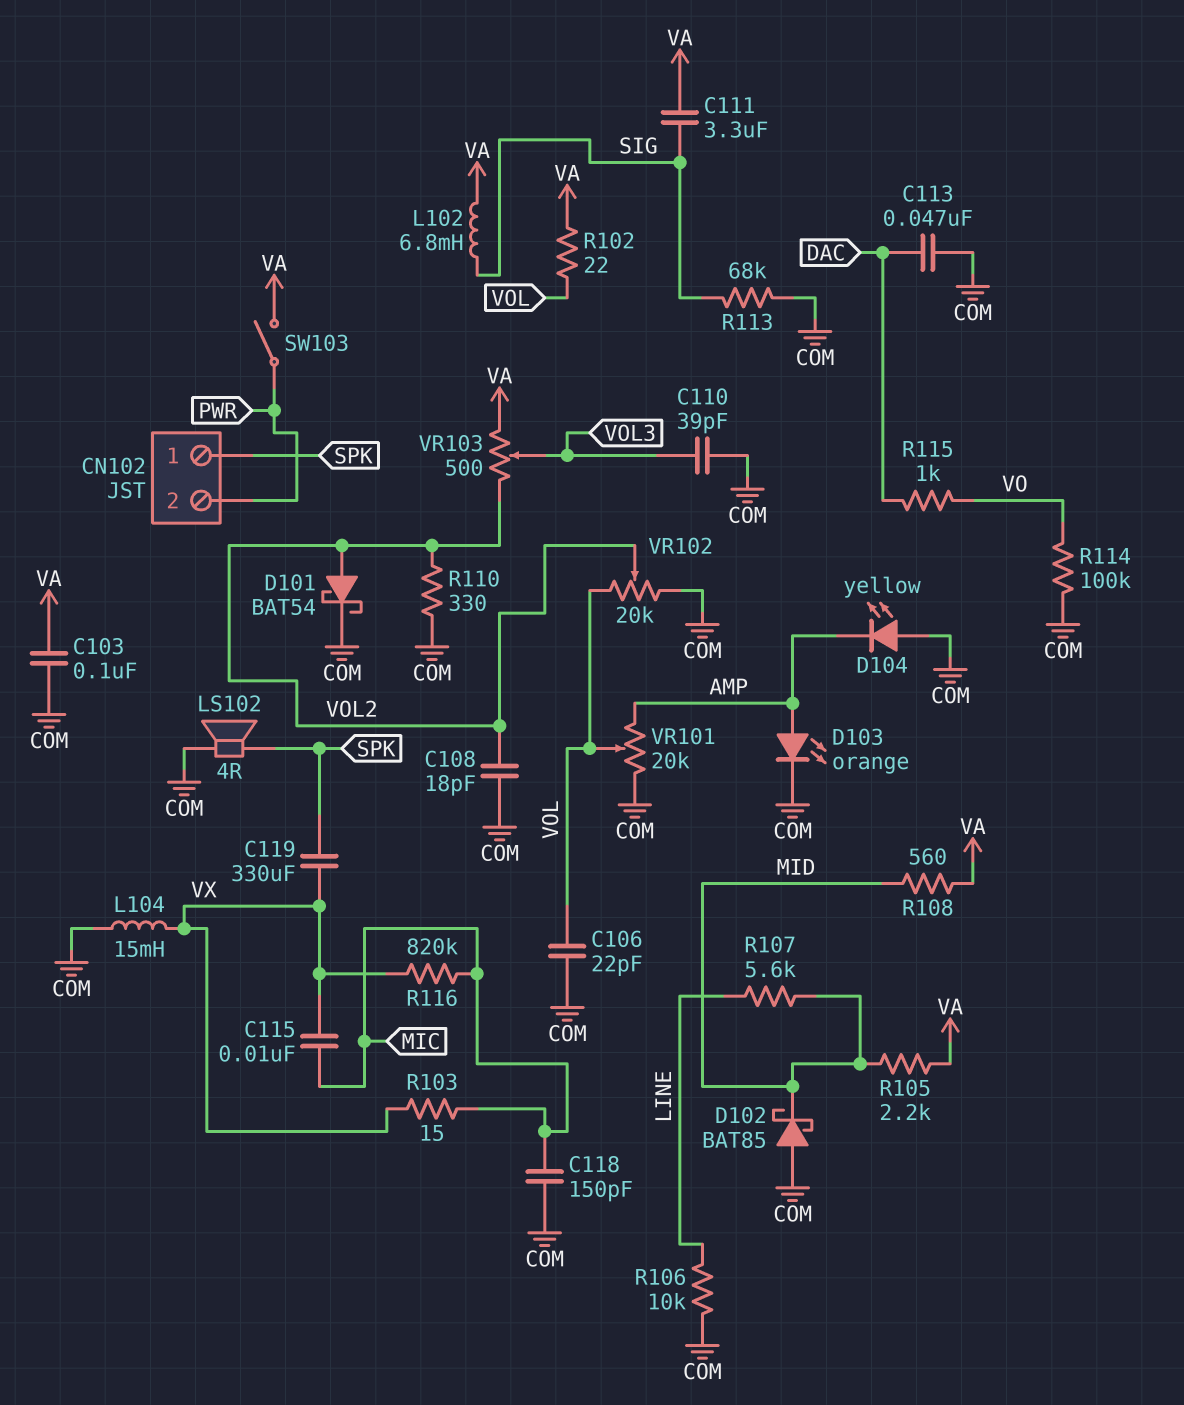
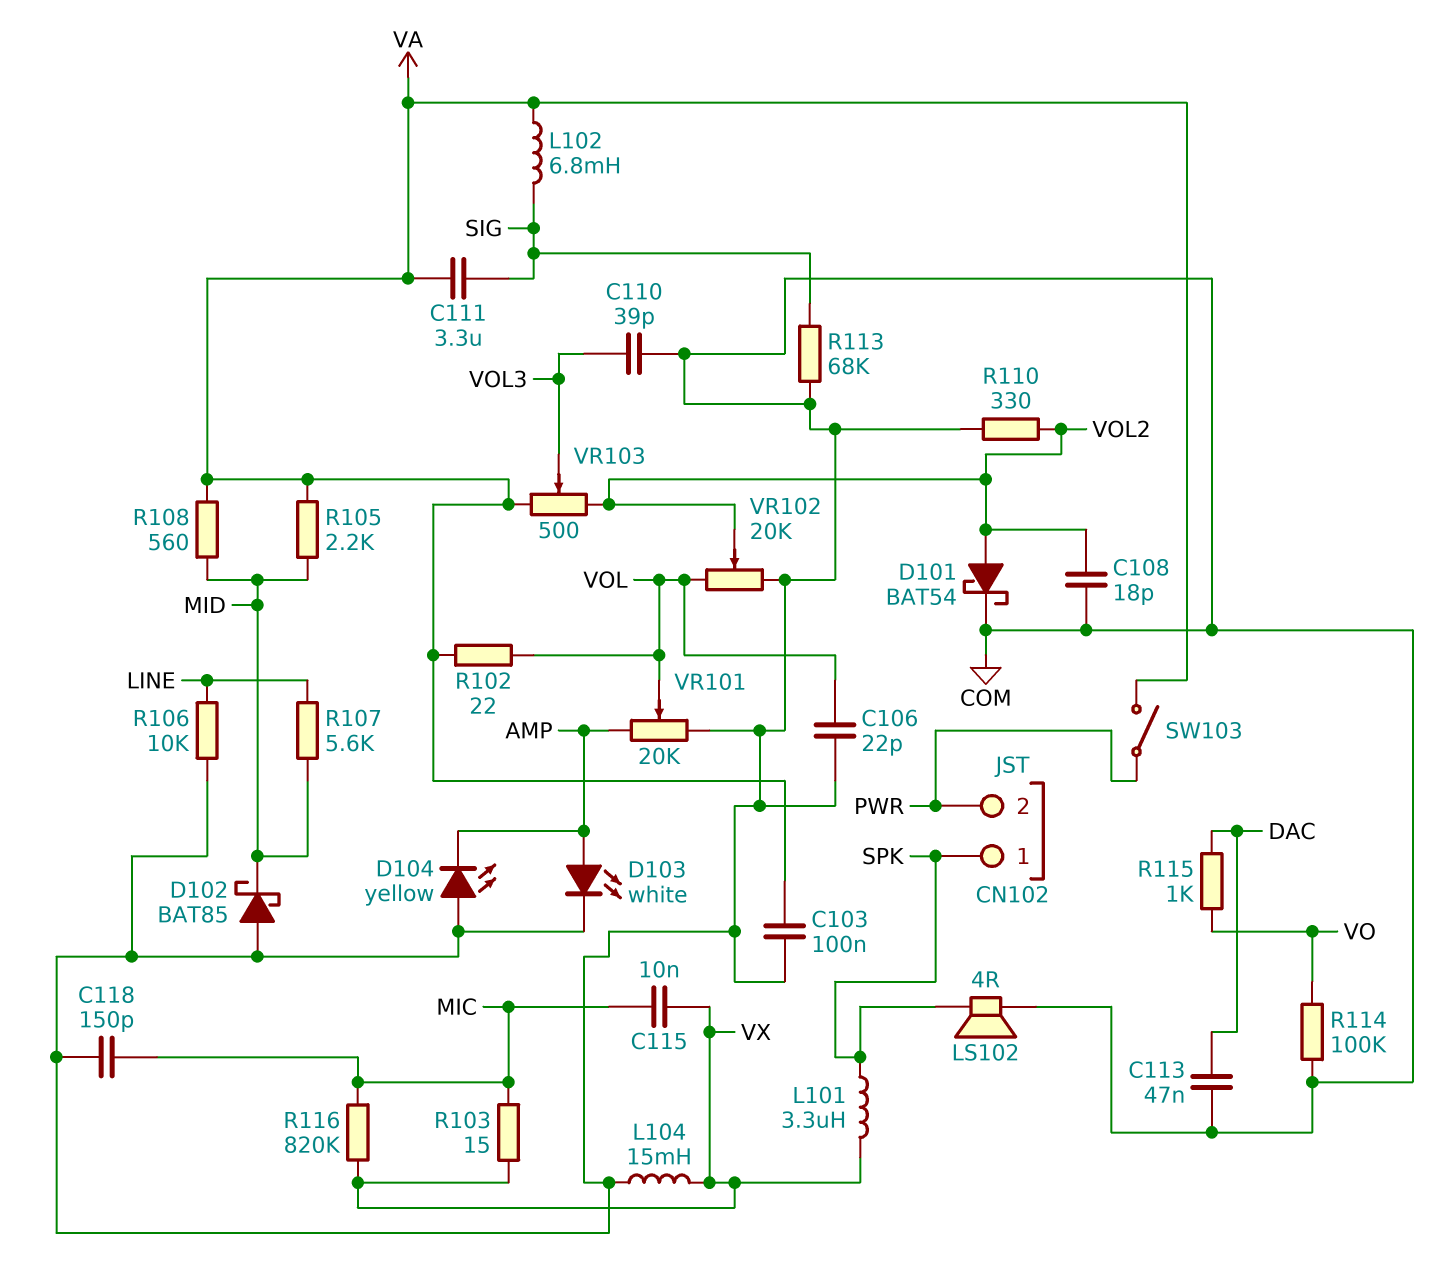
C119: 330uF (SPK, VX) -> none
D103: LED orange (A AMP, K COM) -> LED white (A AMP, K COM)
L101: none -> 3.3uH (SPK, VX)

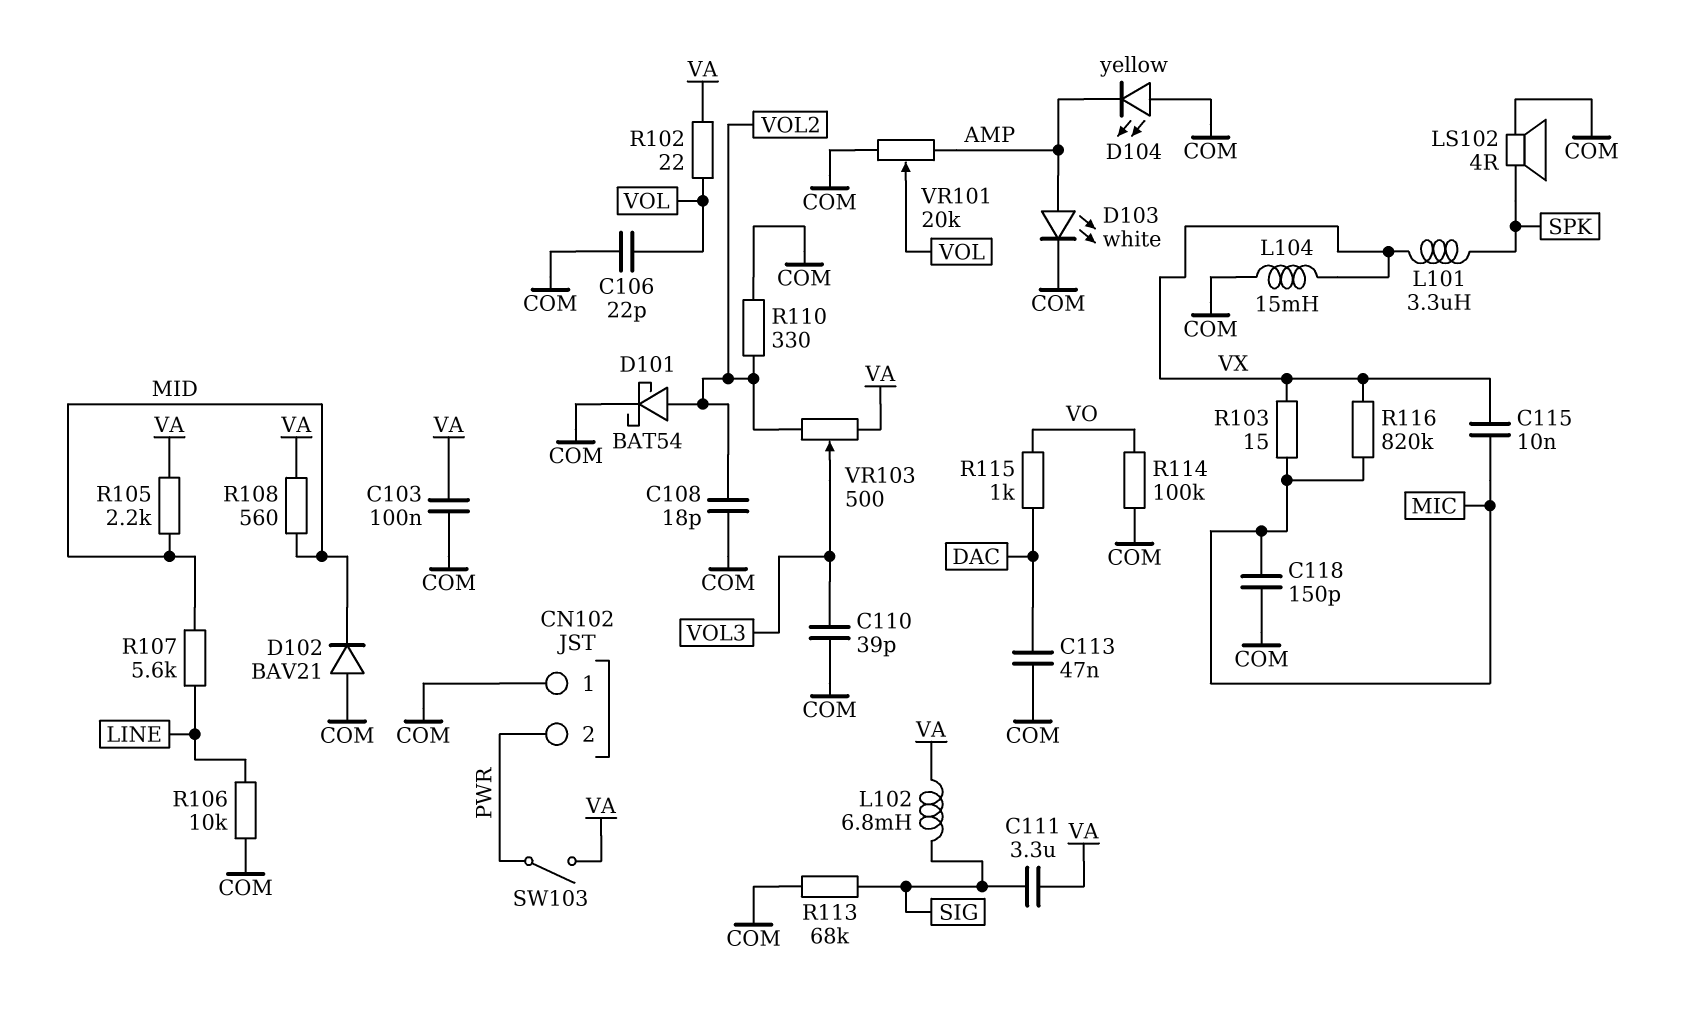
CN102 pin 1: SPK -> COM
D102: schottky BAT85 (A COM, K MID) -> diode BAV21 (A COM, K MID)
VR102: 20k (COM, VOL, wiper VOL2) -> none

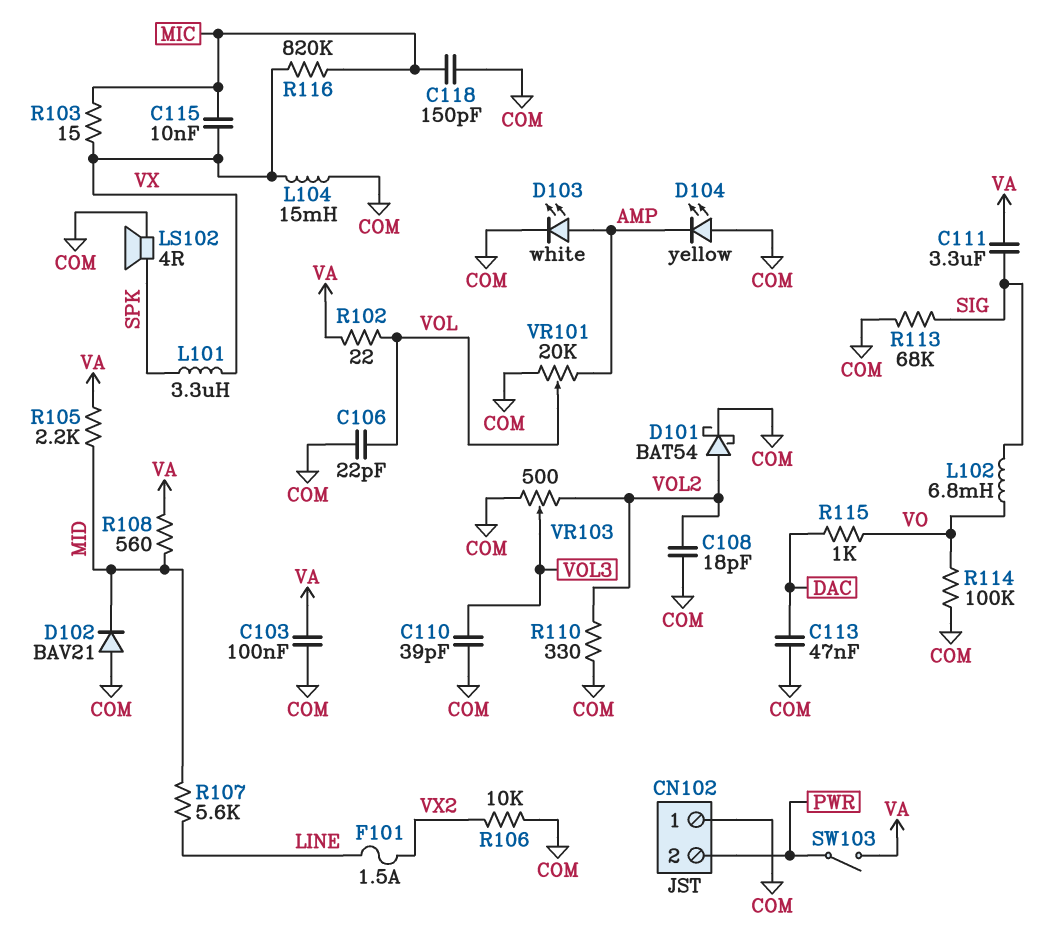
F101: none -> 1.5A (LINE, VX2)
L102: 6.8mH (SIG, VA) -> 6.8mH (SIG, VO)
R106: 10k (COM, LINE) -> 10k (COM, VX2)
VR103: 500 (VA, VOL2, wiper VOL3) -> 500 (COM, VOL2, wiper VOL3)

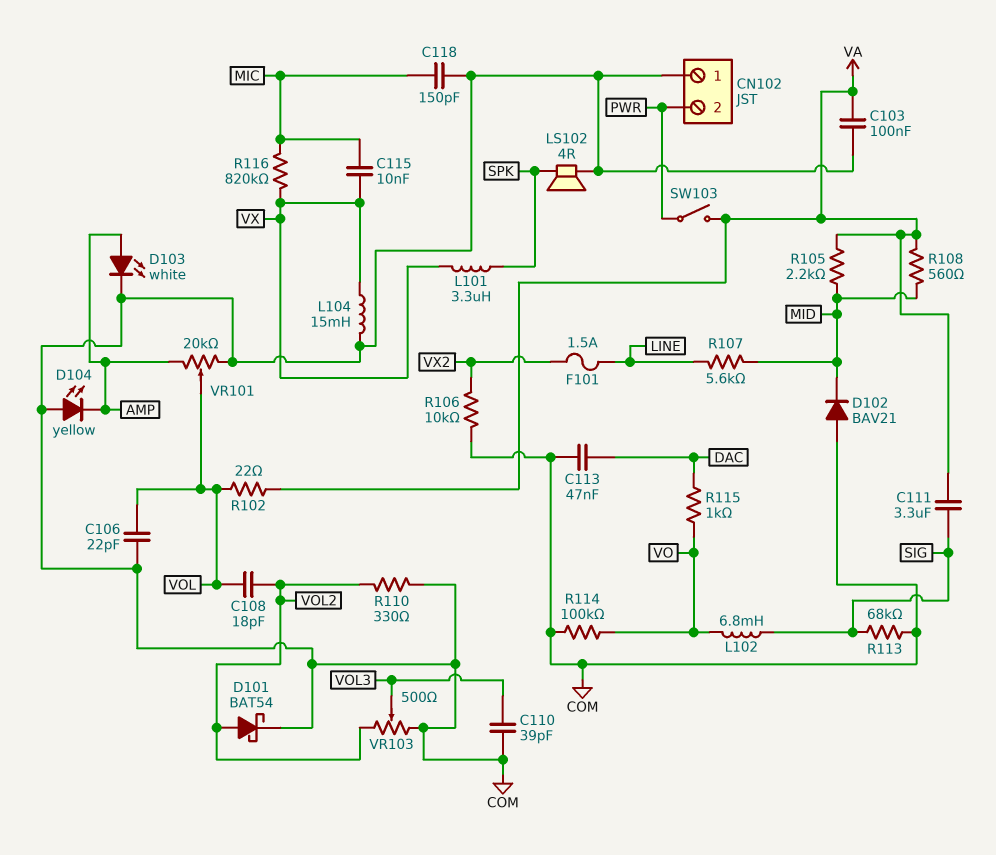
C108: 18pF (COM, VOL2) -> 18pF (VOL, VOL2)
R103: 15 (MIC, VX) -> none

